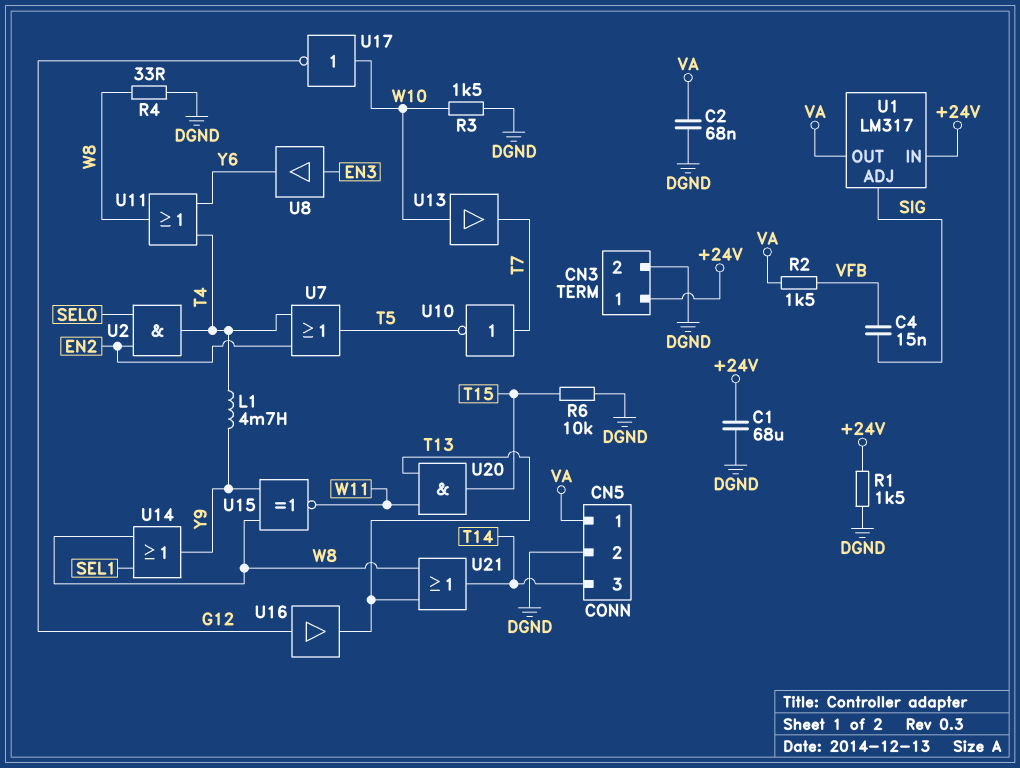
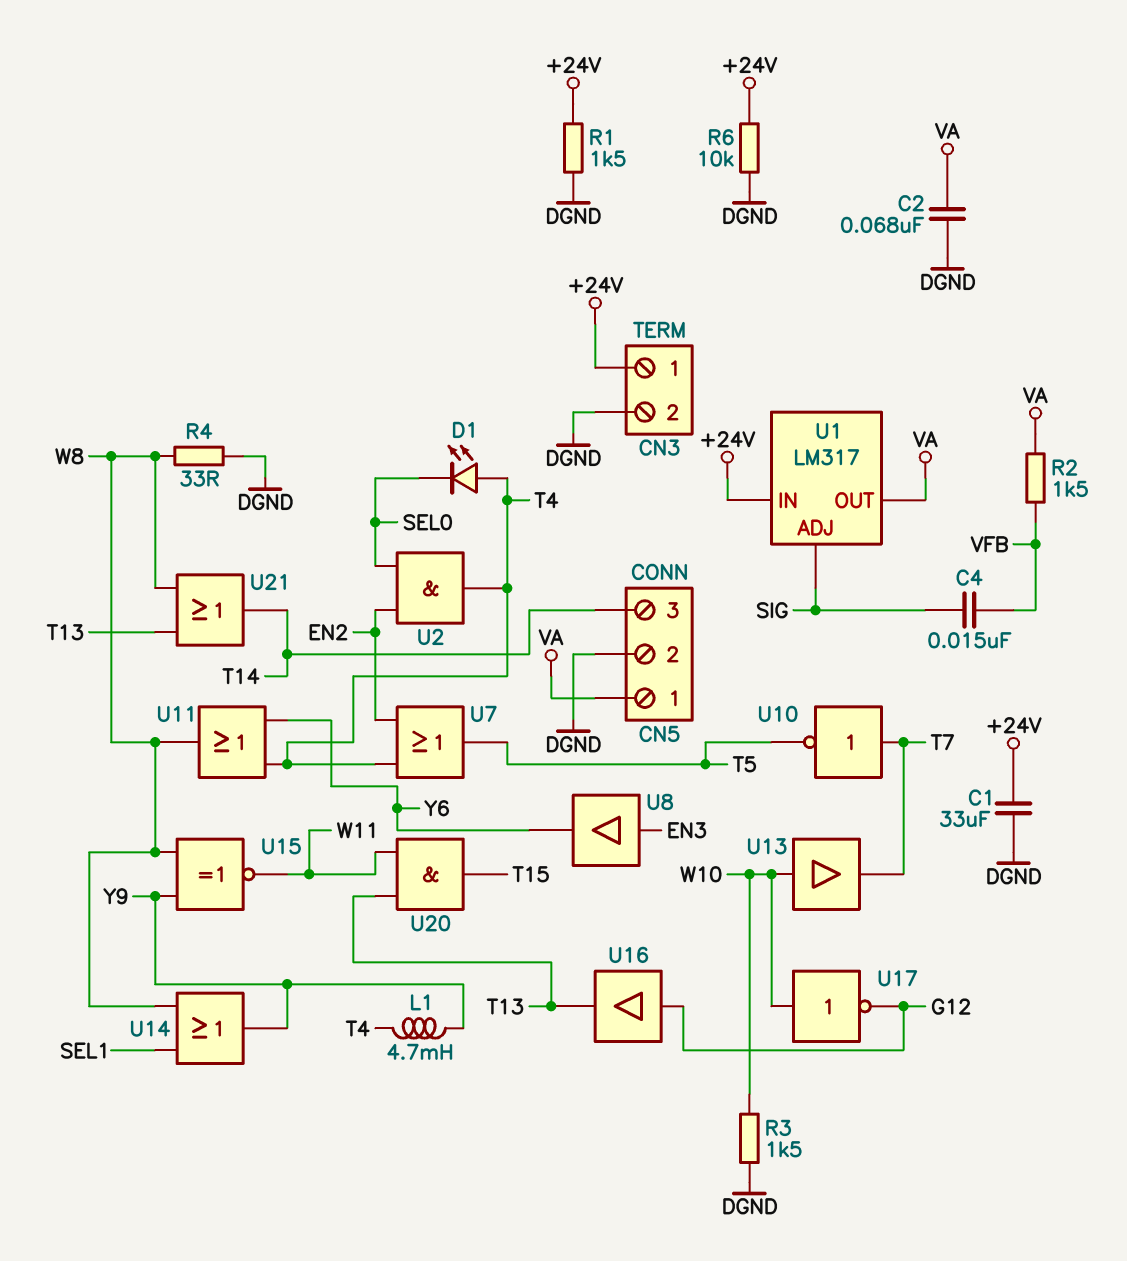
C1: 68uF (+24V, DGND) -> 33uF (+24V, DGND)
D1: none -> LED (A T4, K SEL0)
R6: 10k (DGND, T15) -> 10k (+24V, DGND)

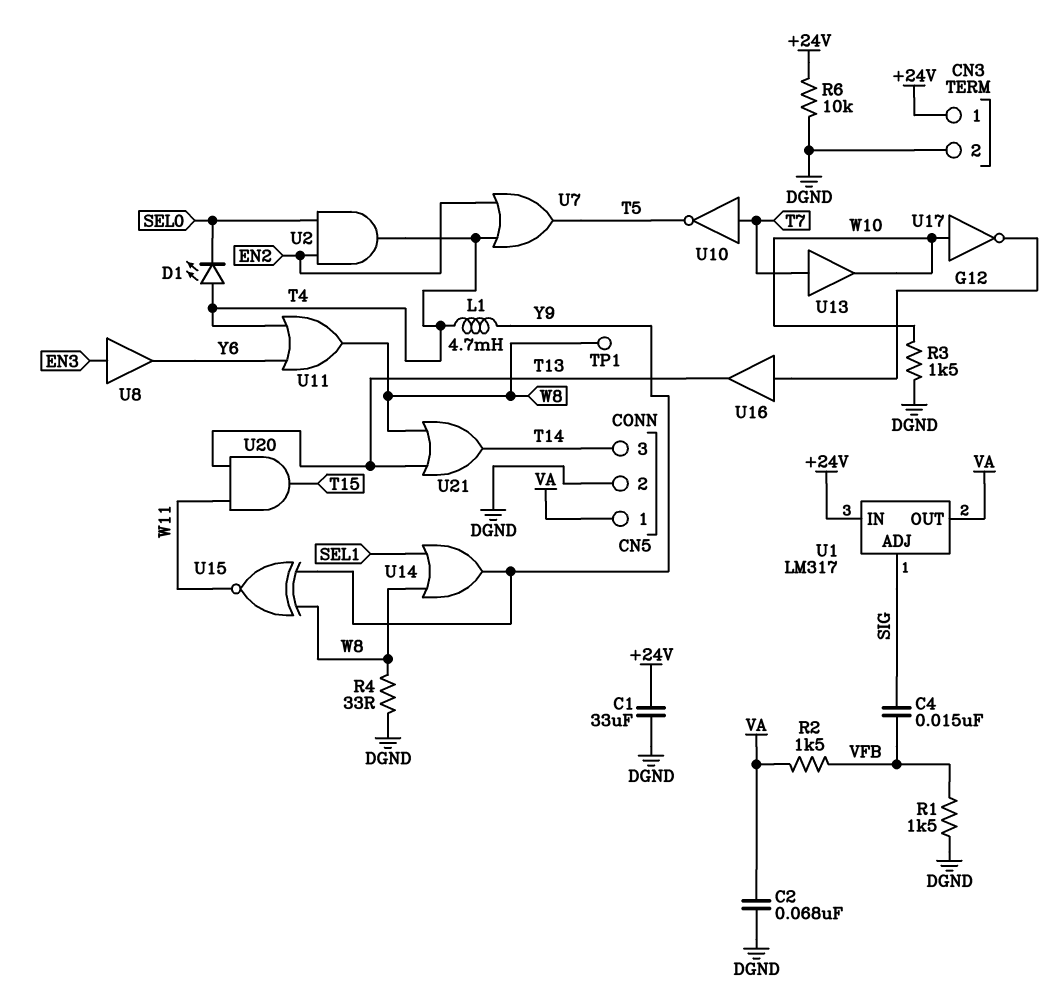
R1: 1.5k (+24V, DGND) -> 1.5k (DGND, VFB)
TP1: none -> test point (W8)
U13: buffer (in W10, out T7) -> buffer (in T7, out W10)

